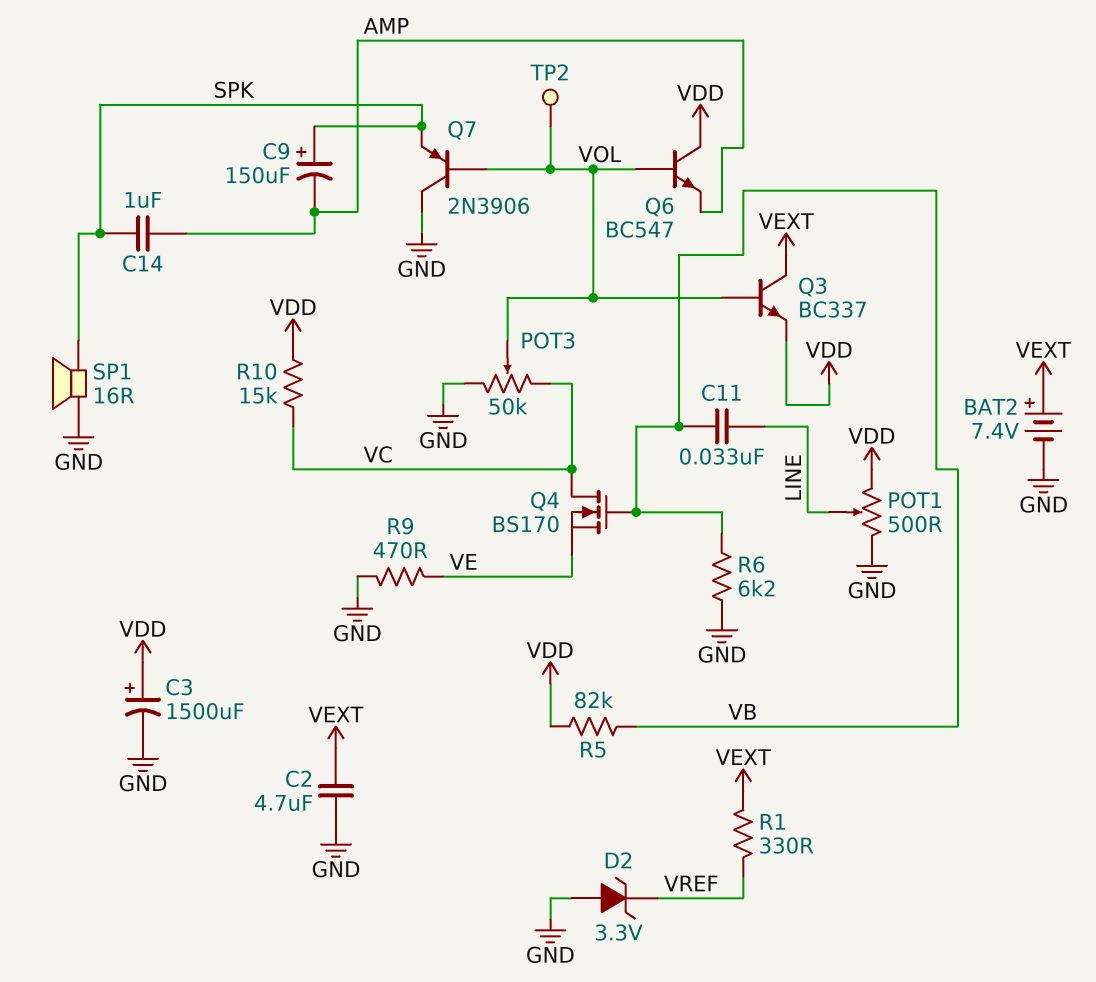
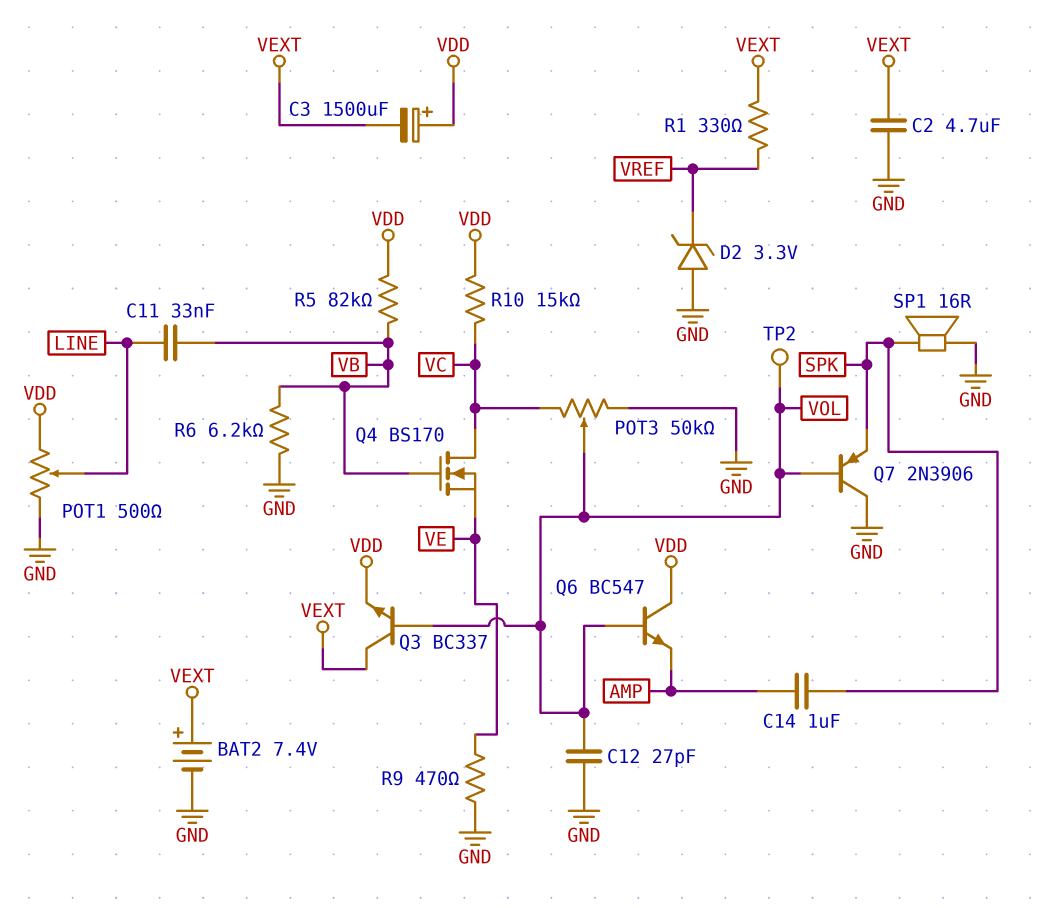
C3: 1500uF (plus VDD, minus GND) -> 1500uF (plus VDD, minus VEXT)
C9: 150uF (plus SPK, minus AMP) -> none
C12: none -> 27pF (GND, VOL)

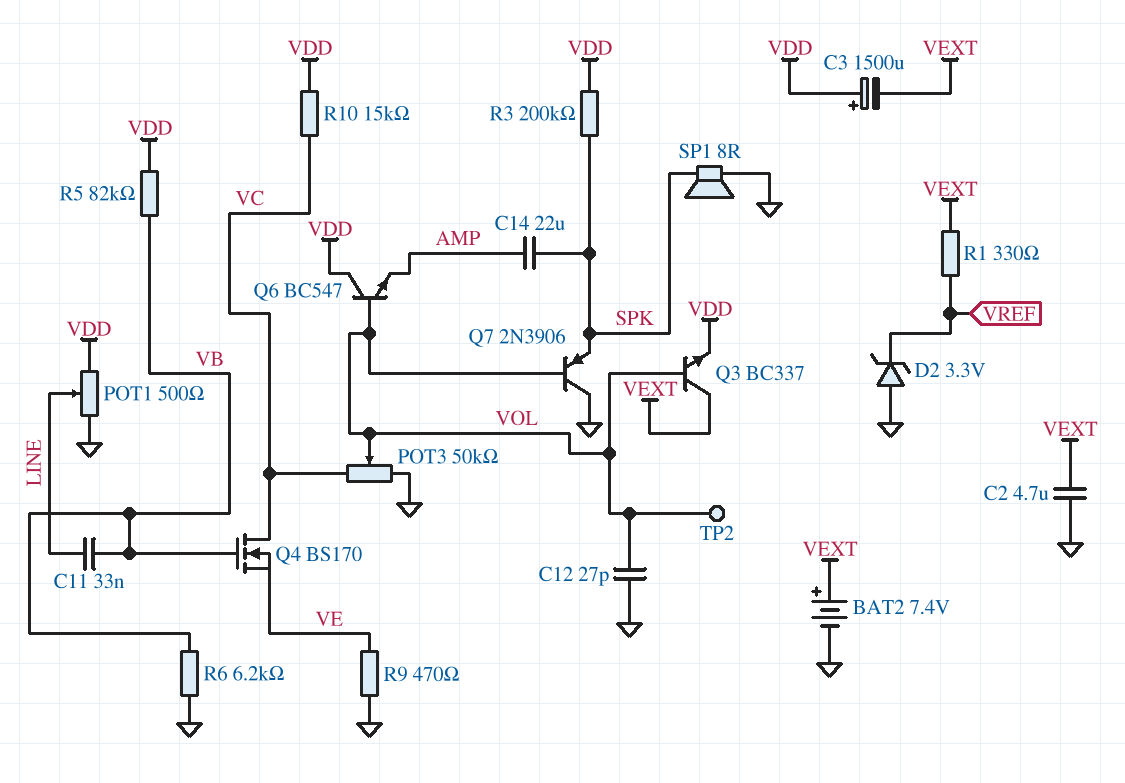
C14: 1uF (AMP, SPK) -> 22uF (AMP, SPK)
R3: none -> 200k (SPK, VDD)
SP1: speaker 16R (GND, SPK) -> speaker 8R (GND, SPK)

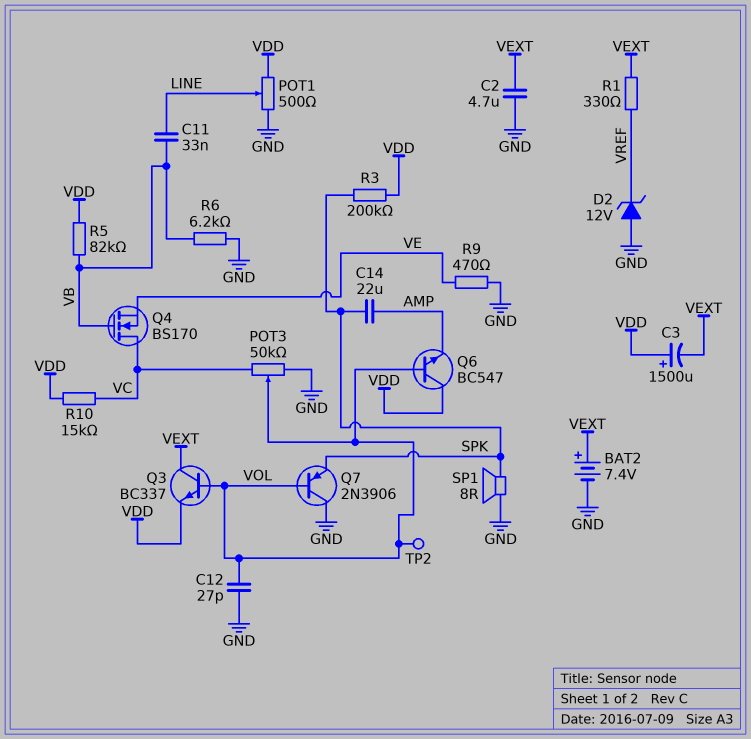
D2: zener 3.3V (A GND, K VREF) -> zener 12V (A GND, K VREF)

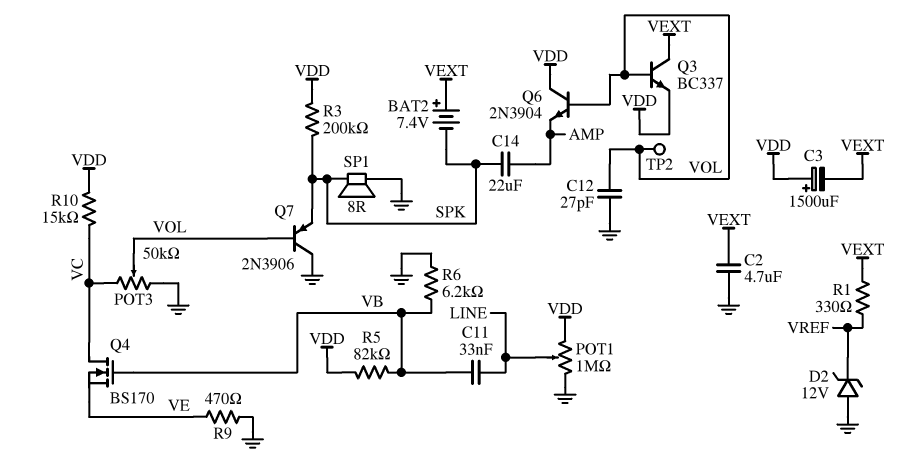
BAT2: 7.4V (plus VEXT, minus GND) -> 7.4V (plus VEXT, minus SPK)
POT1: 500 (GND, VDD, wiper LINE) -> 1M (GND, VDD, wiper LINE)
Q6: NPN BC547 (B VOL, C VDD, E AMP) -> NPN 2N3904 (B VOL, C VDD, E AMP)

